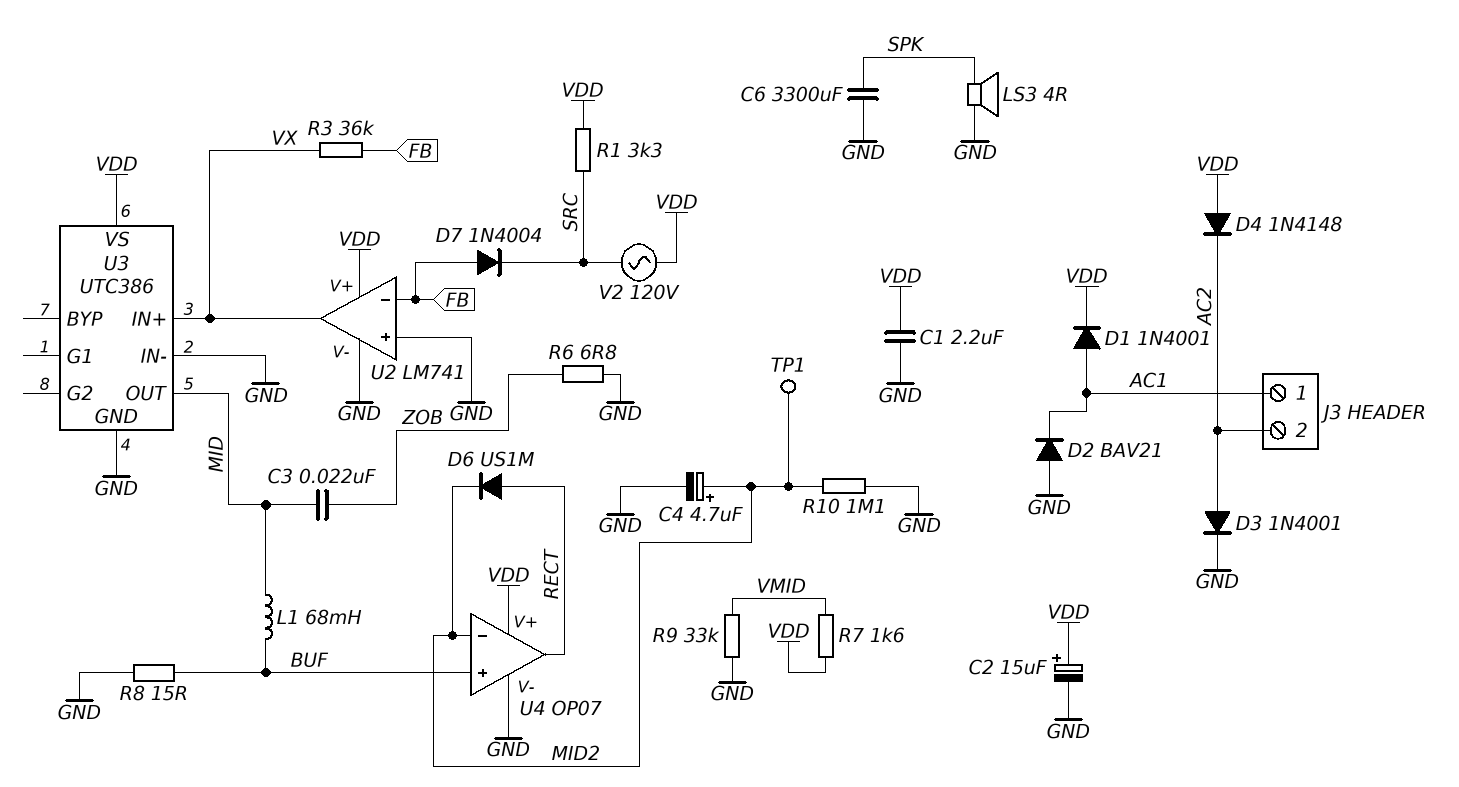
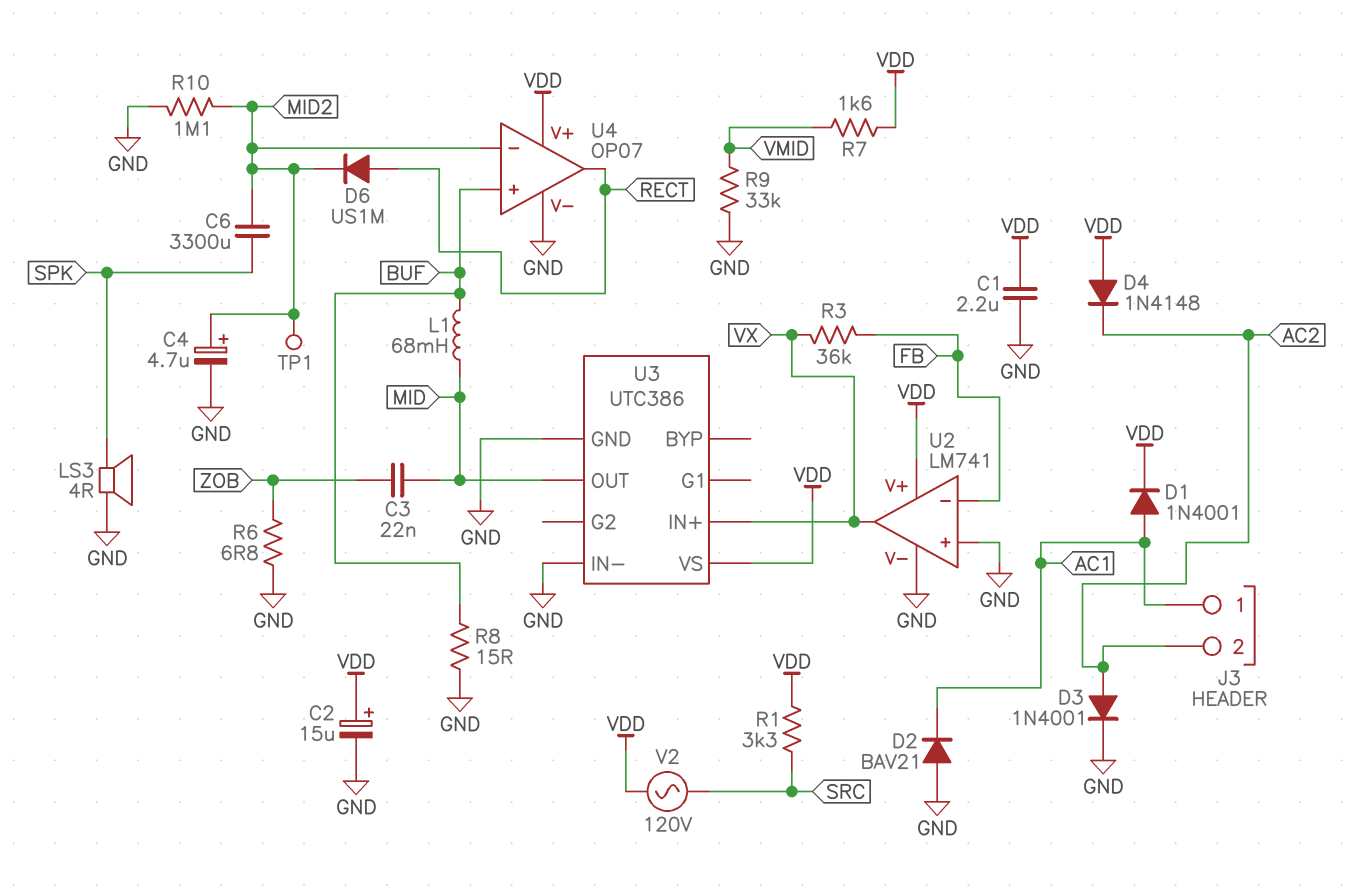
C6: 3300uF (GND, SPK) -> 3300uF (MID2, SPK)
D7: diode 1N4004 (A FB, K SRC) -> none

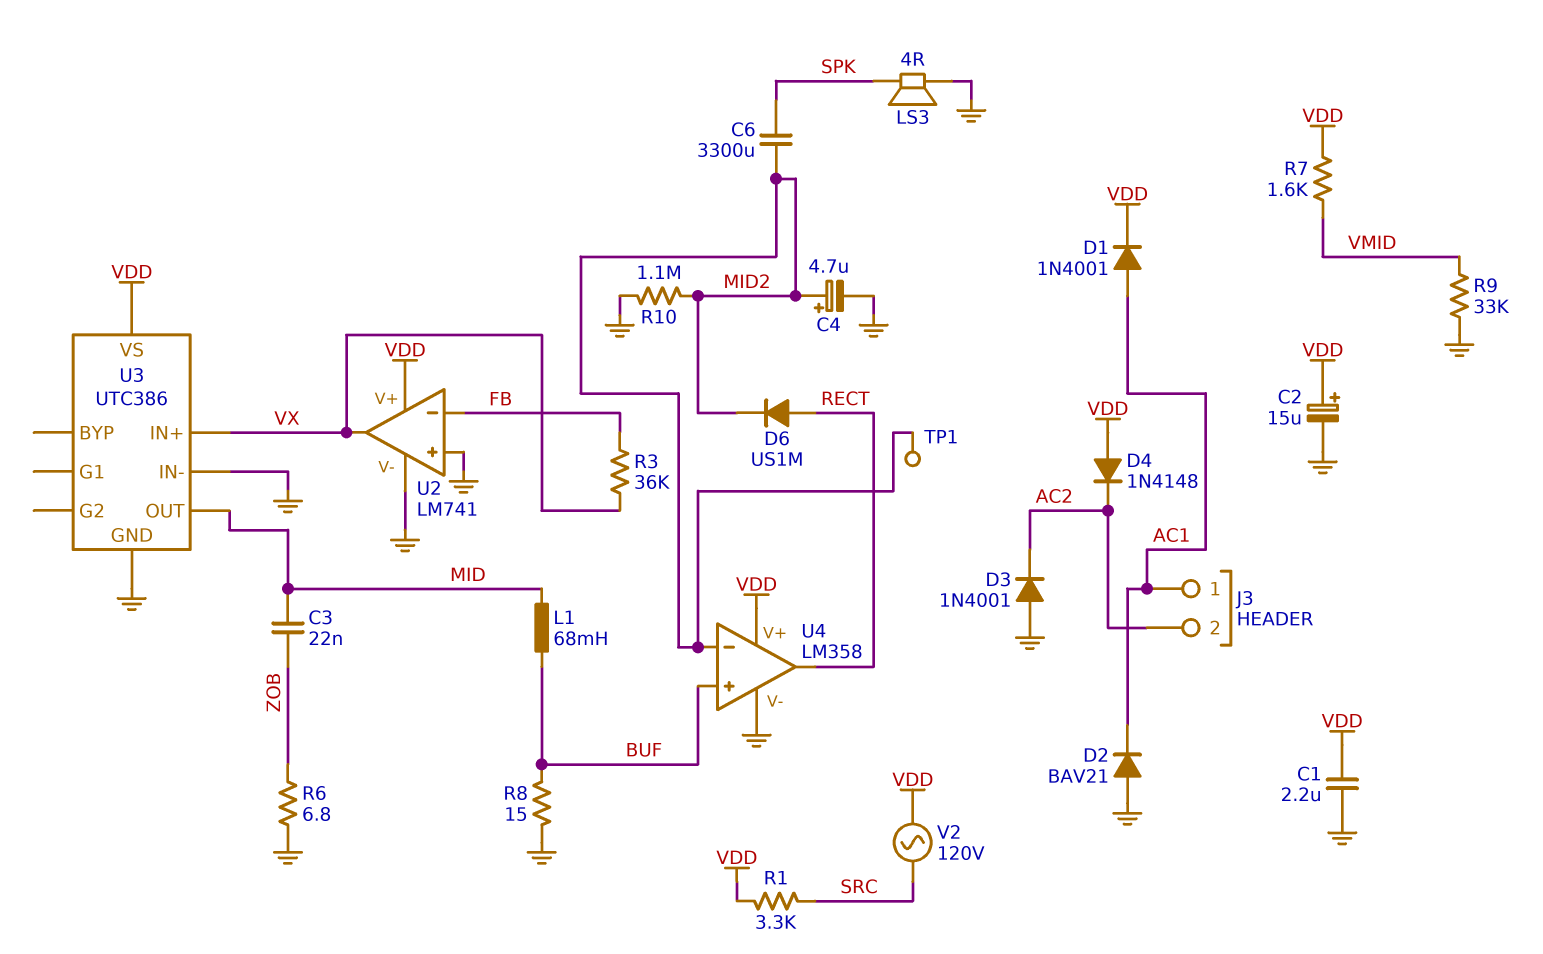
D3: diode 1N4001 (A AC2, K GND) -> diode 1N4001 (A GND, K AC2)
U4: OP07 -> LM358

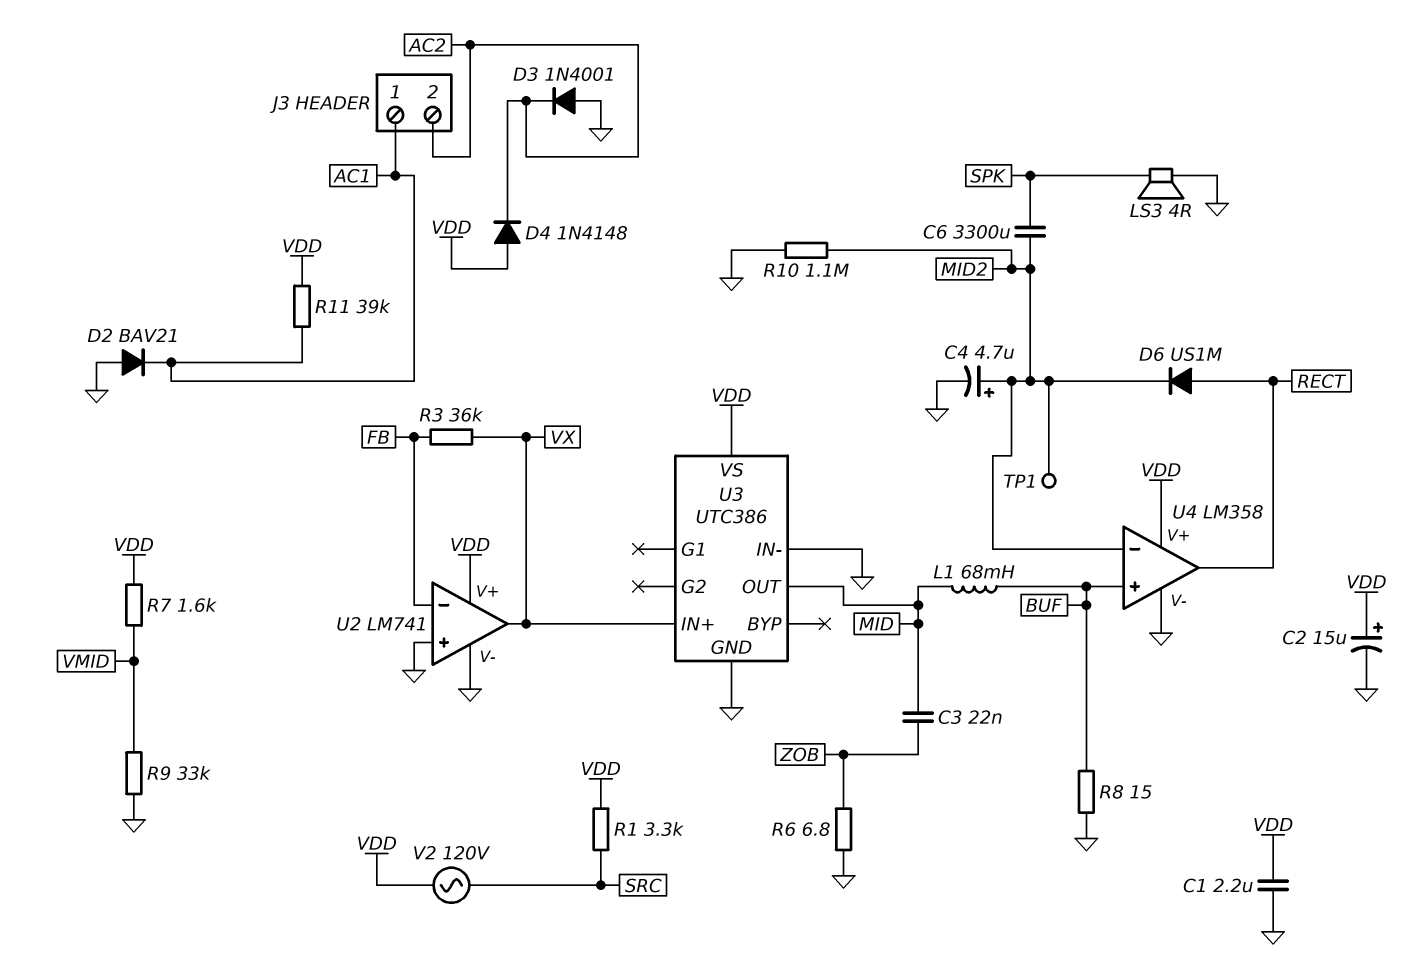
D1: diode 1N4001 (A AC1, K VDD) -> none
R11: none -> 39k (AC1, VDD)

